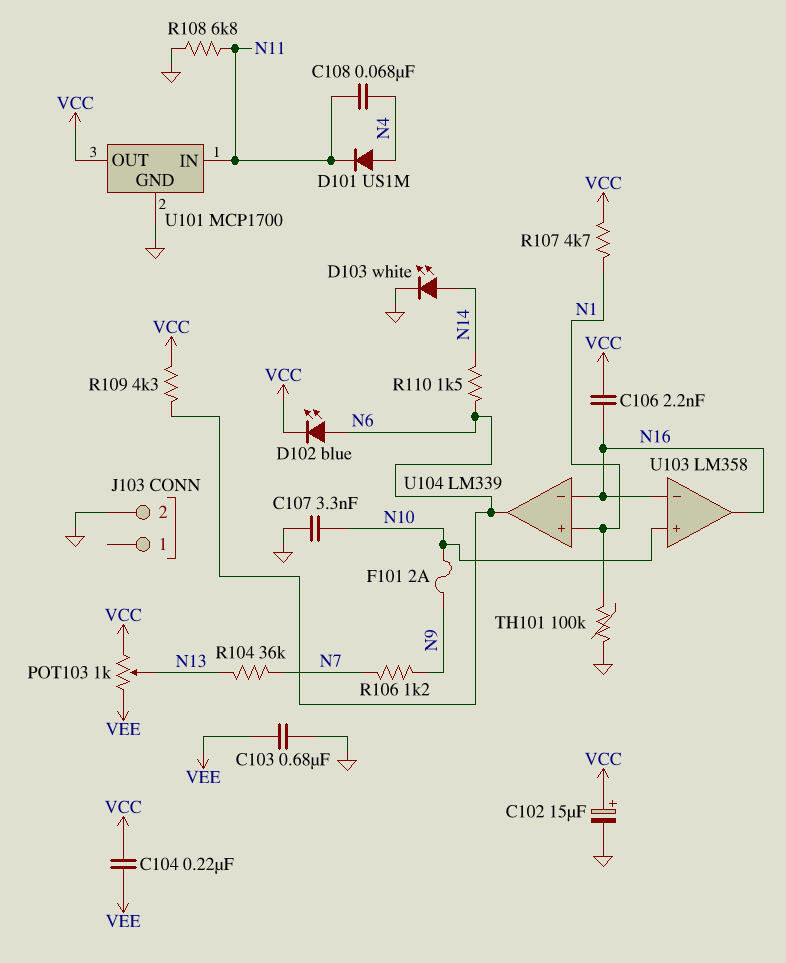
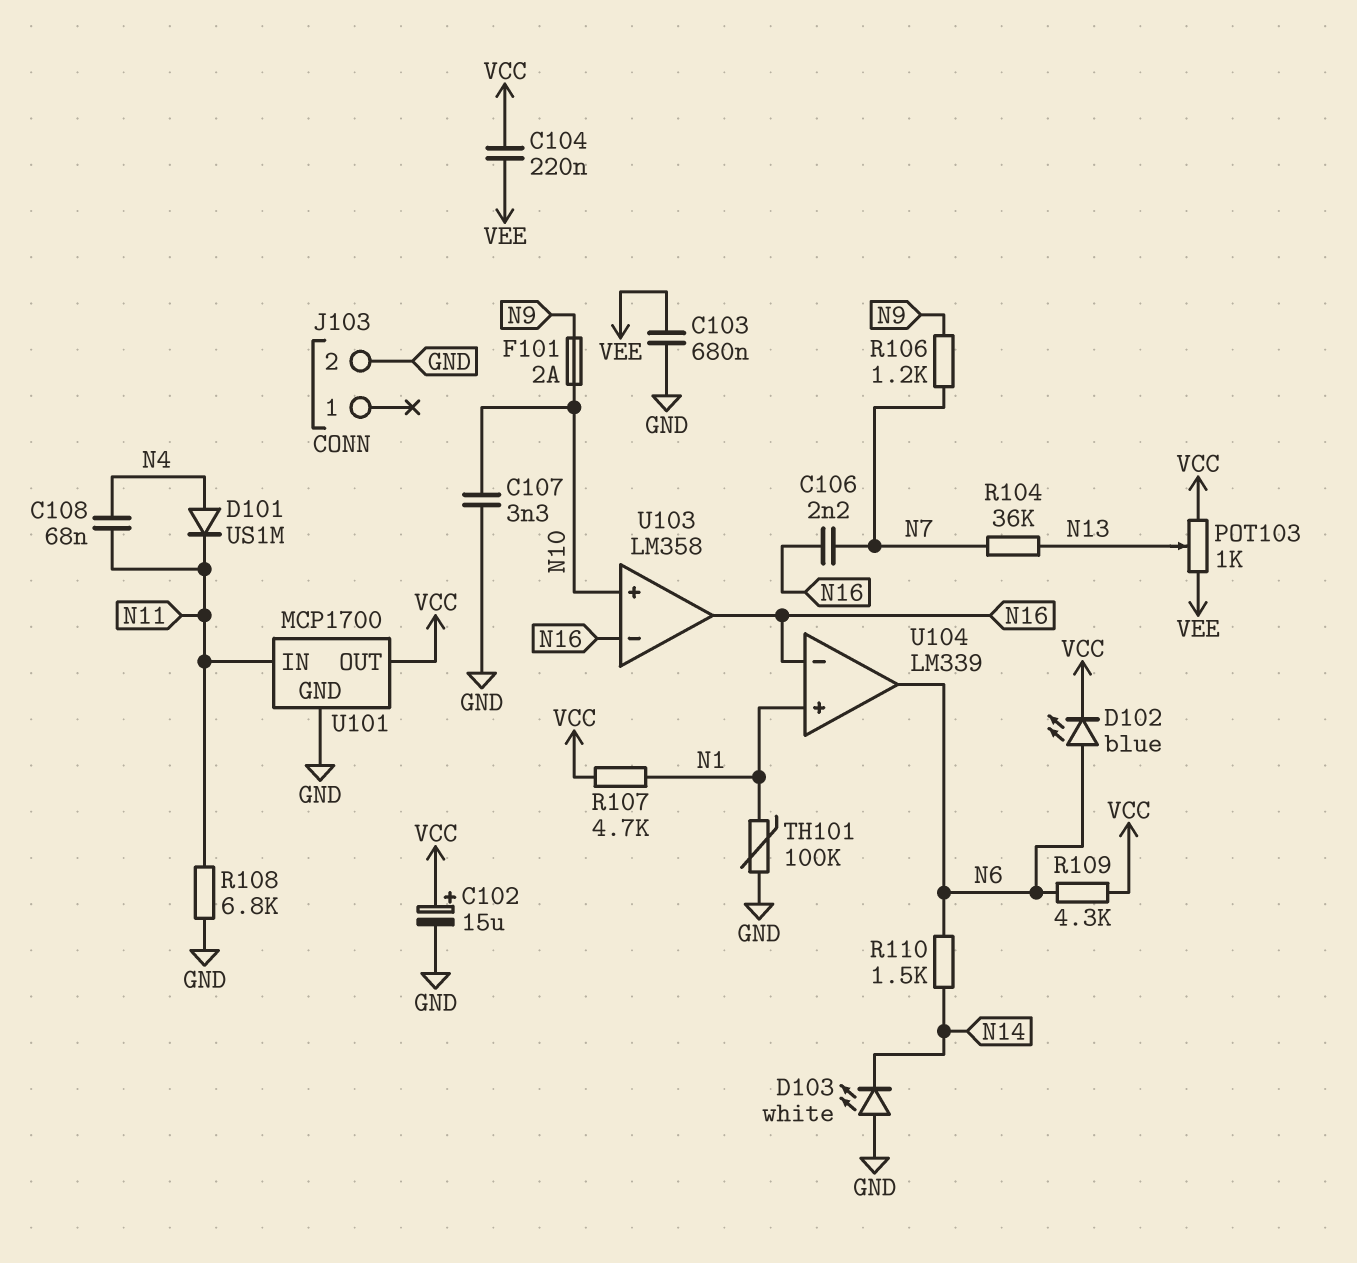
C106: 2.2nF (N16, VCC) -> 2.2nF (N7, N16)
D103: LED white (A N14, K GND) -> LED white (A GND, K N14)

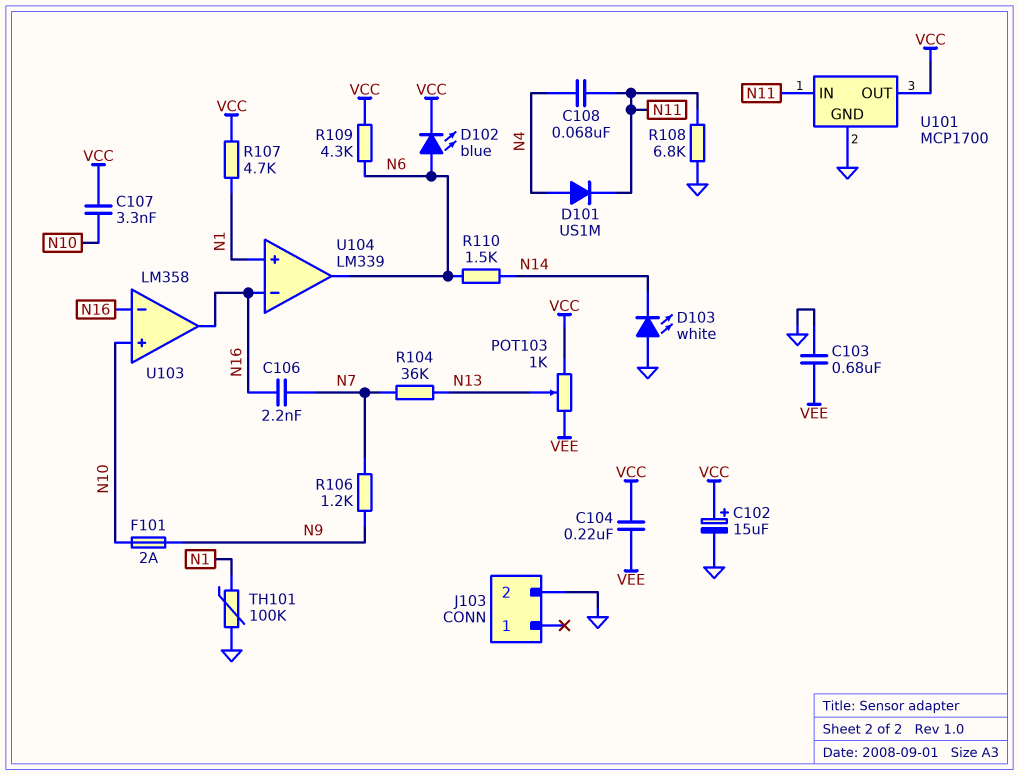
C107: 3.3nF (GND, N10) -> 3.3nF (N10, VCC)

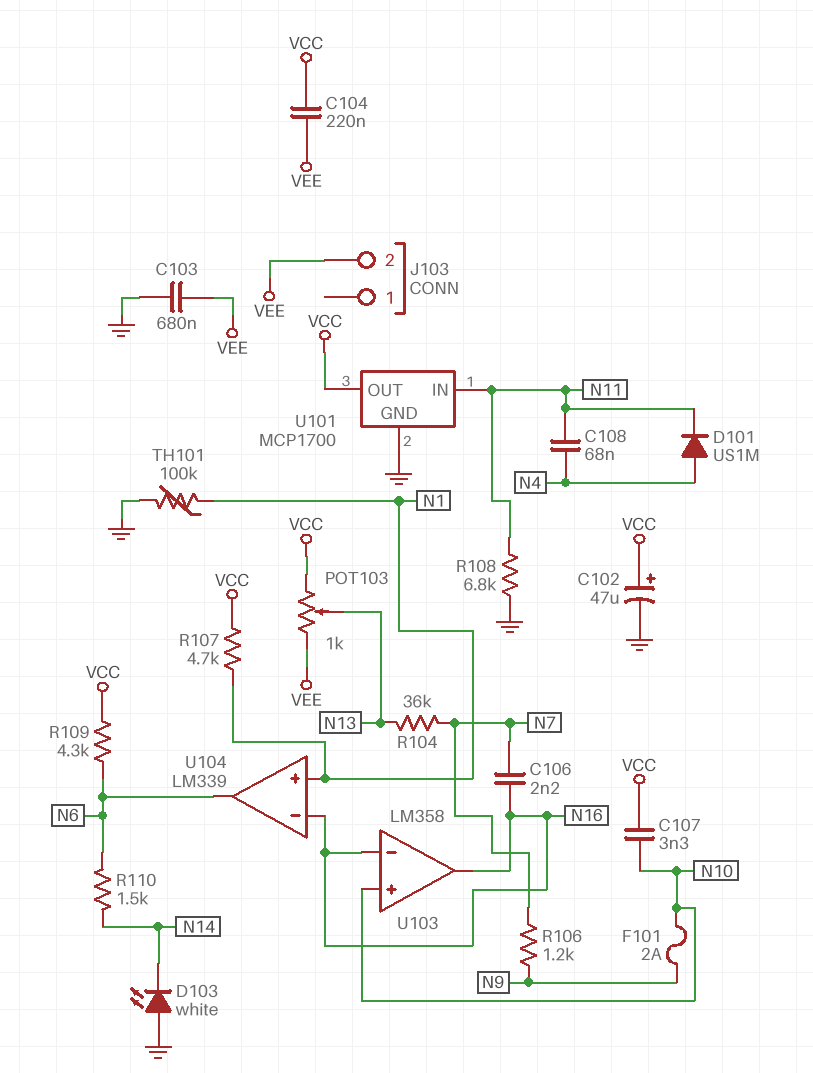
C102: 15uF (plus VCC, minus GND) -> 47uF (plus VCC, minus GND)
D102: LED blue (A N6, K VCC) -> none
J103 pin 2: GND -> VEE

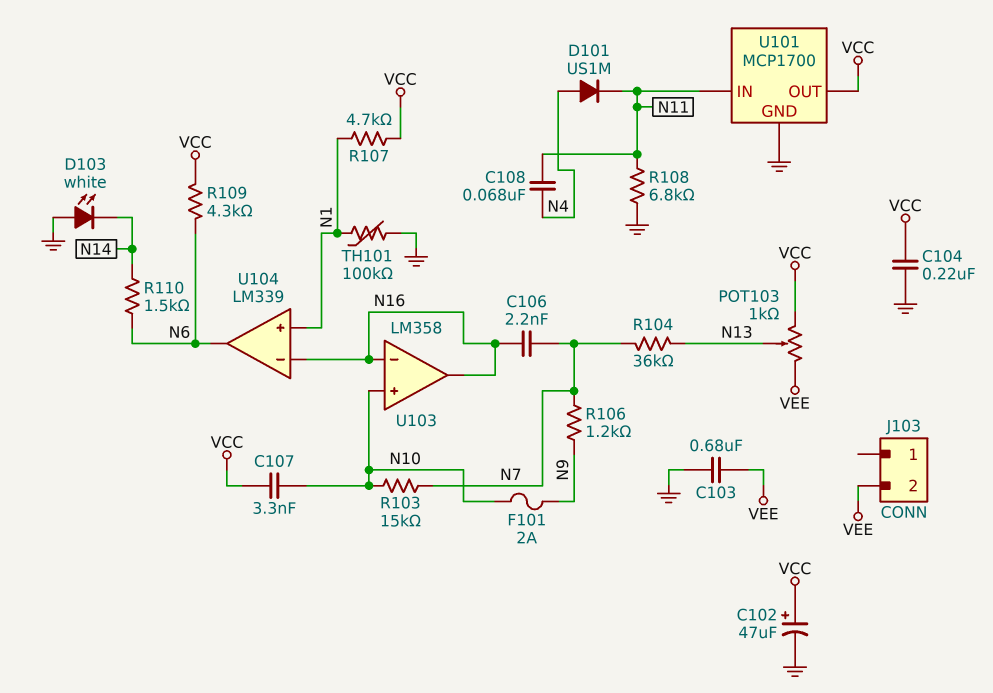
C104: 220nF (VCC, VEE) -> 220nF (GND, VCC)
R103: none -> 15k (N7, N10)

